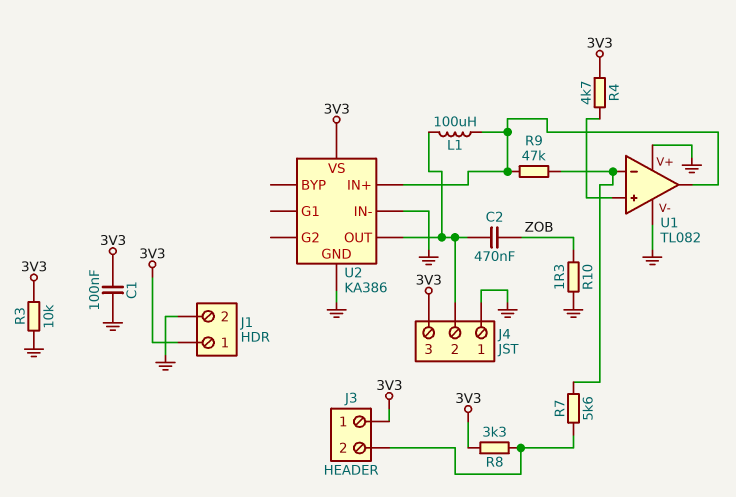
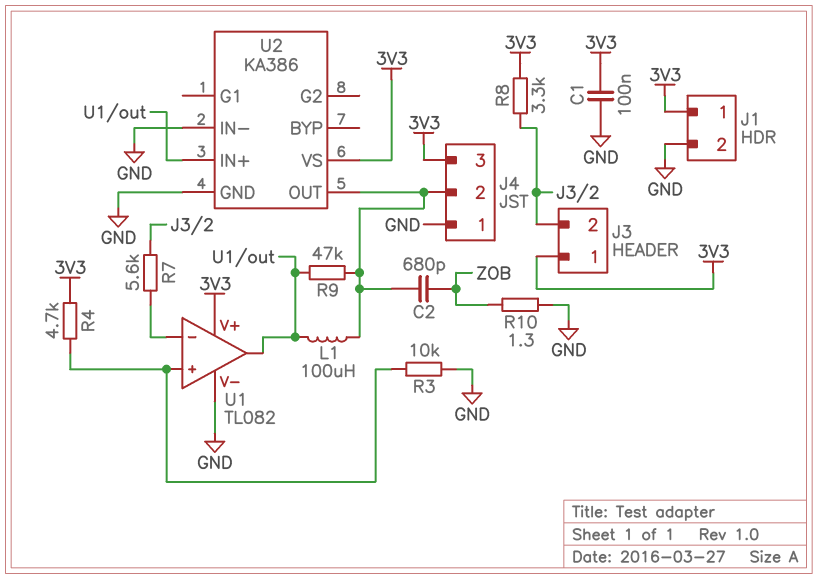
C2: 470nF (J4/2, ZOB) -> 680pF (J4/2, ZOB)
R3: 10k (3V3, GND) -> 10k (GND, U1/in+)
R9: 47k (U1/in-, U1/out) -> 47k (J4/2, U1/out)
U1 pin V+: GND -> 3V3

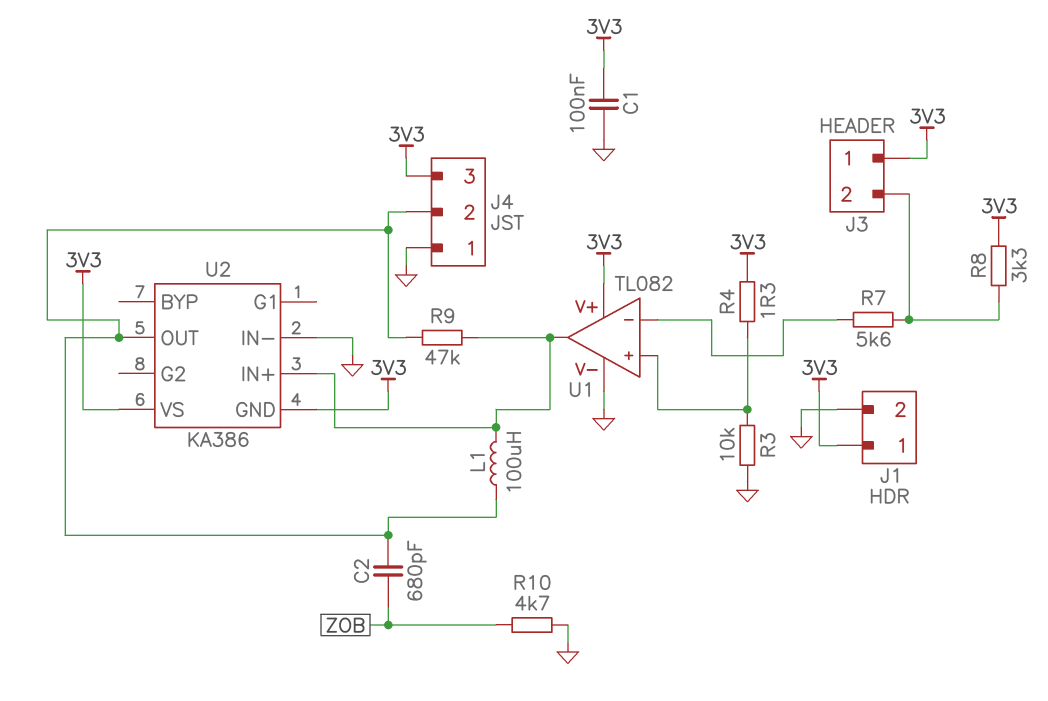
R4: 4.7k (3V3, U1/in+) -> 1.3 (3V3, U1/in+)
R10: 1.3 (GND, ZOB) -> 4.7k (GND, ZOB)
U2 pin GND: GND -> 3V3

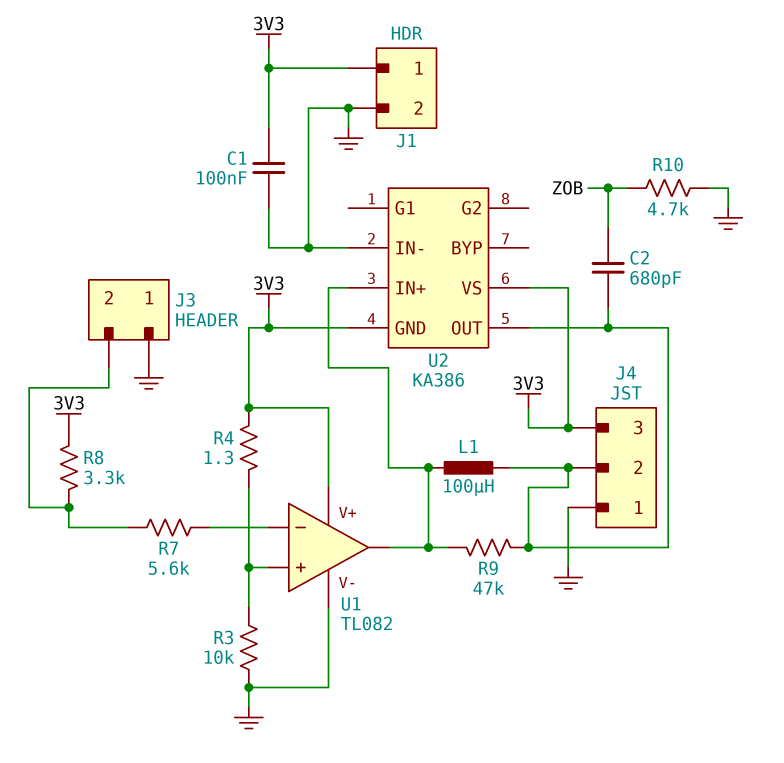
J3 pin 1: 3V3 -> GND

